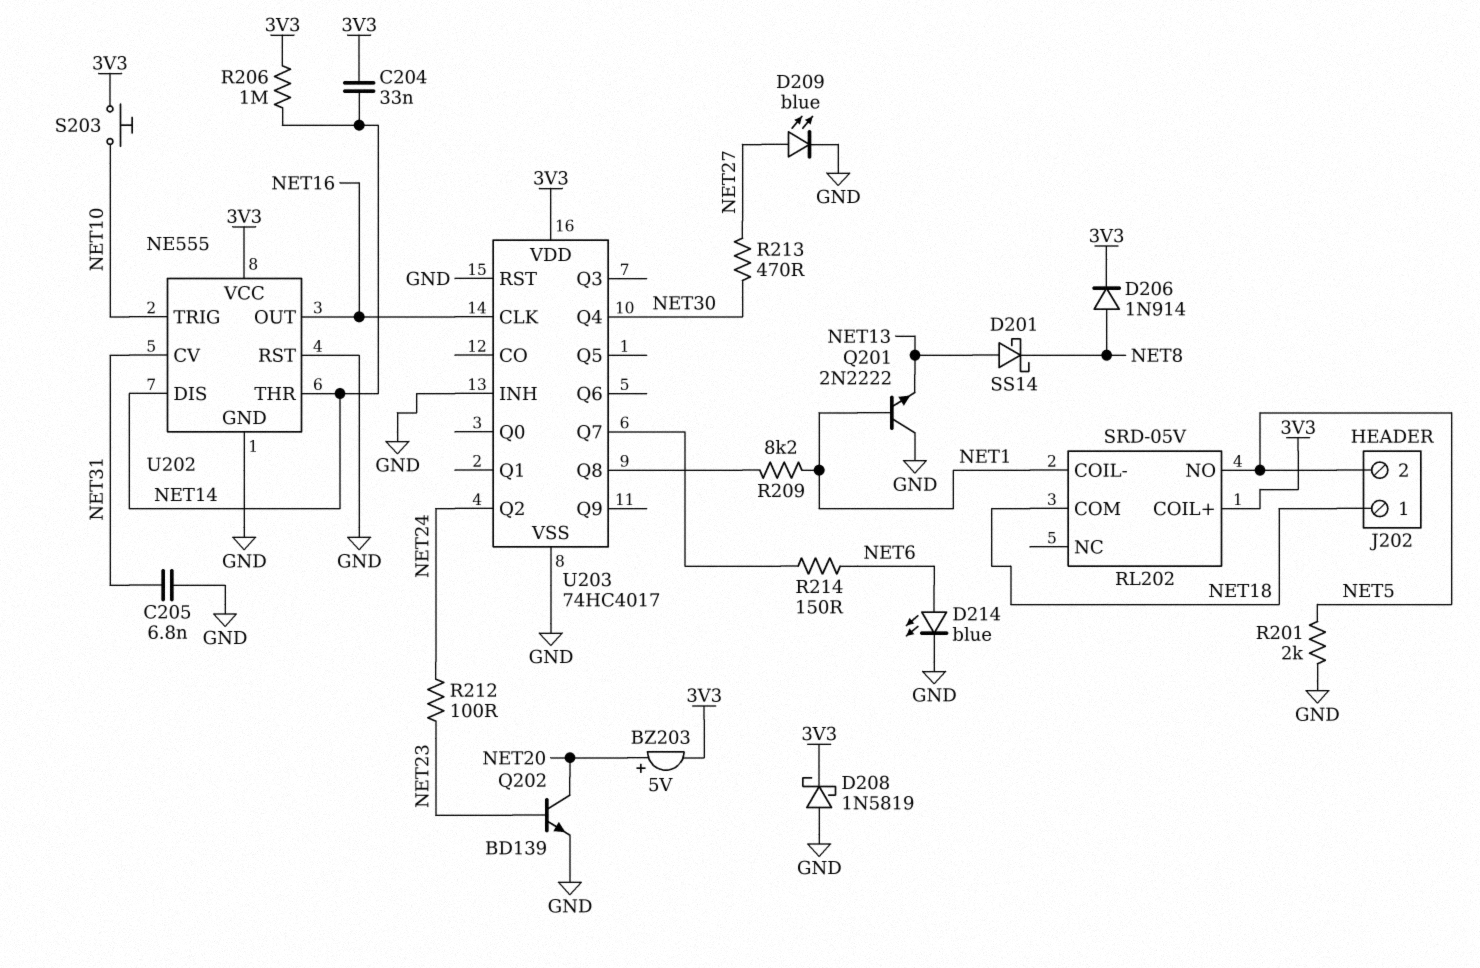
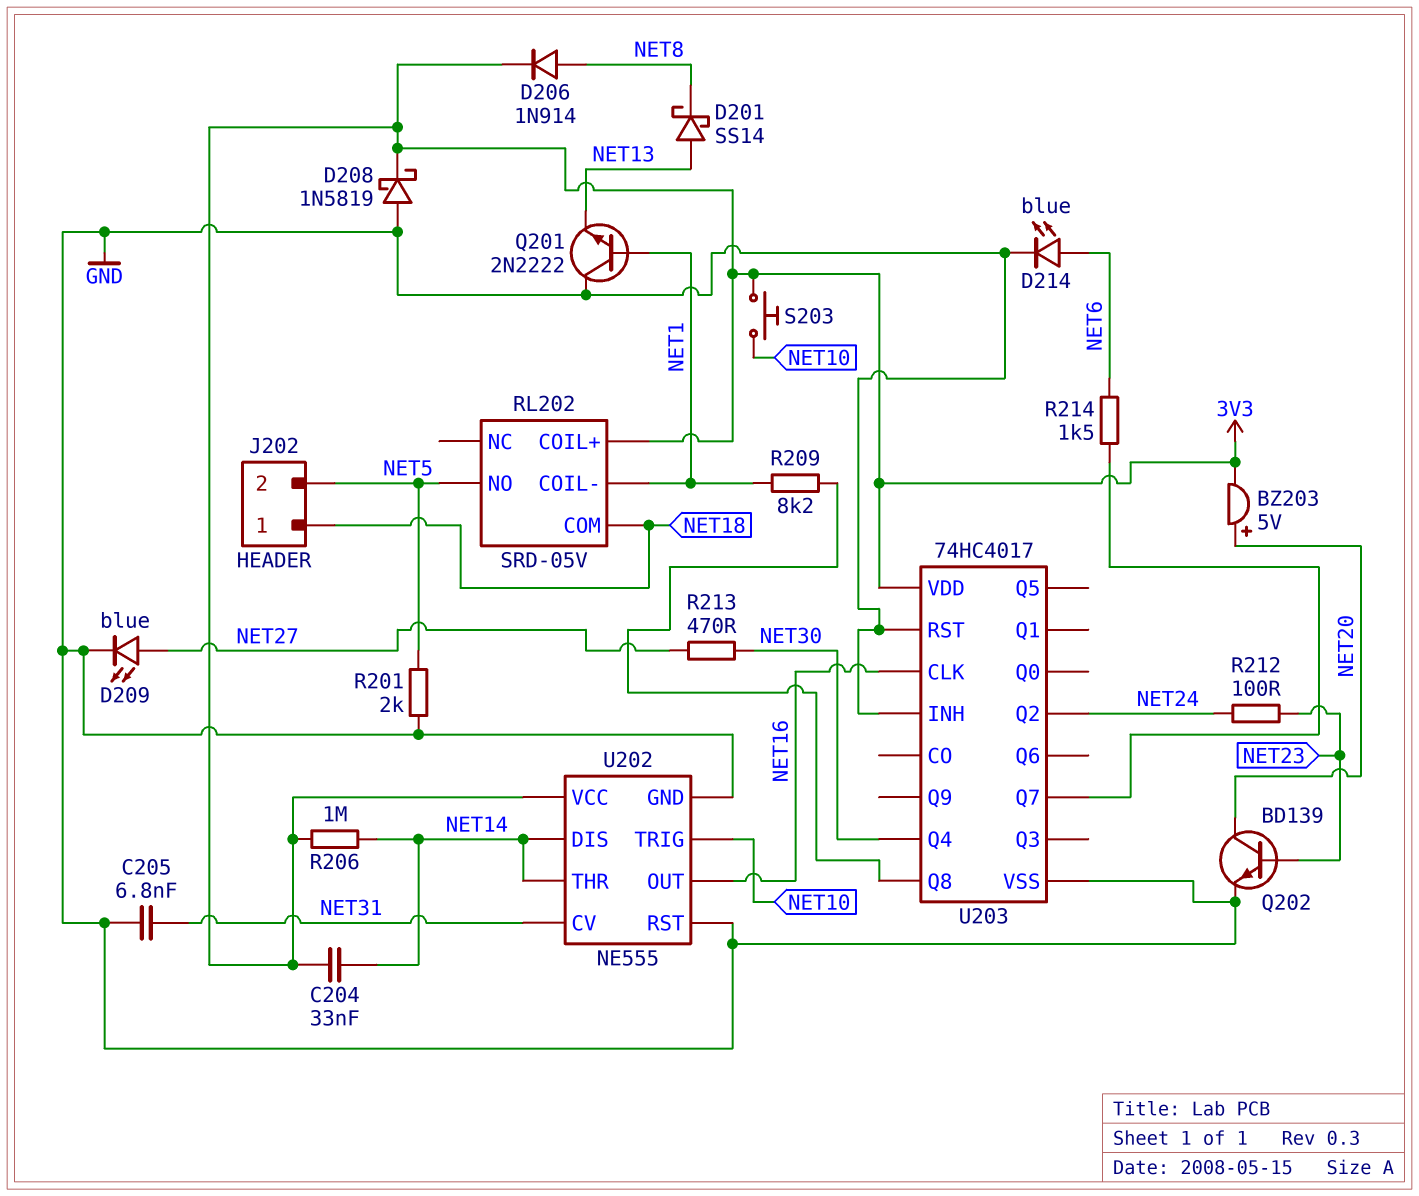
R214: 150 (NET6, U203/Q7) -> 1.5k (NET6, U203/Q7)

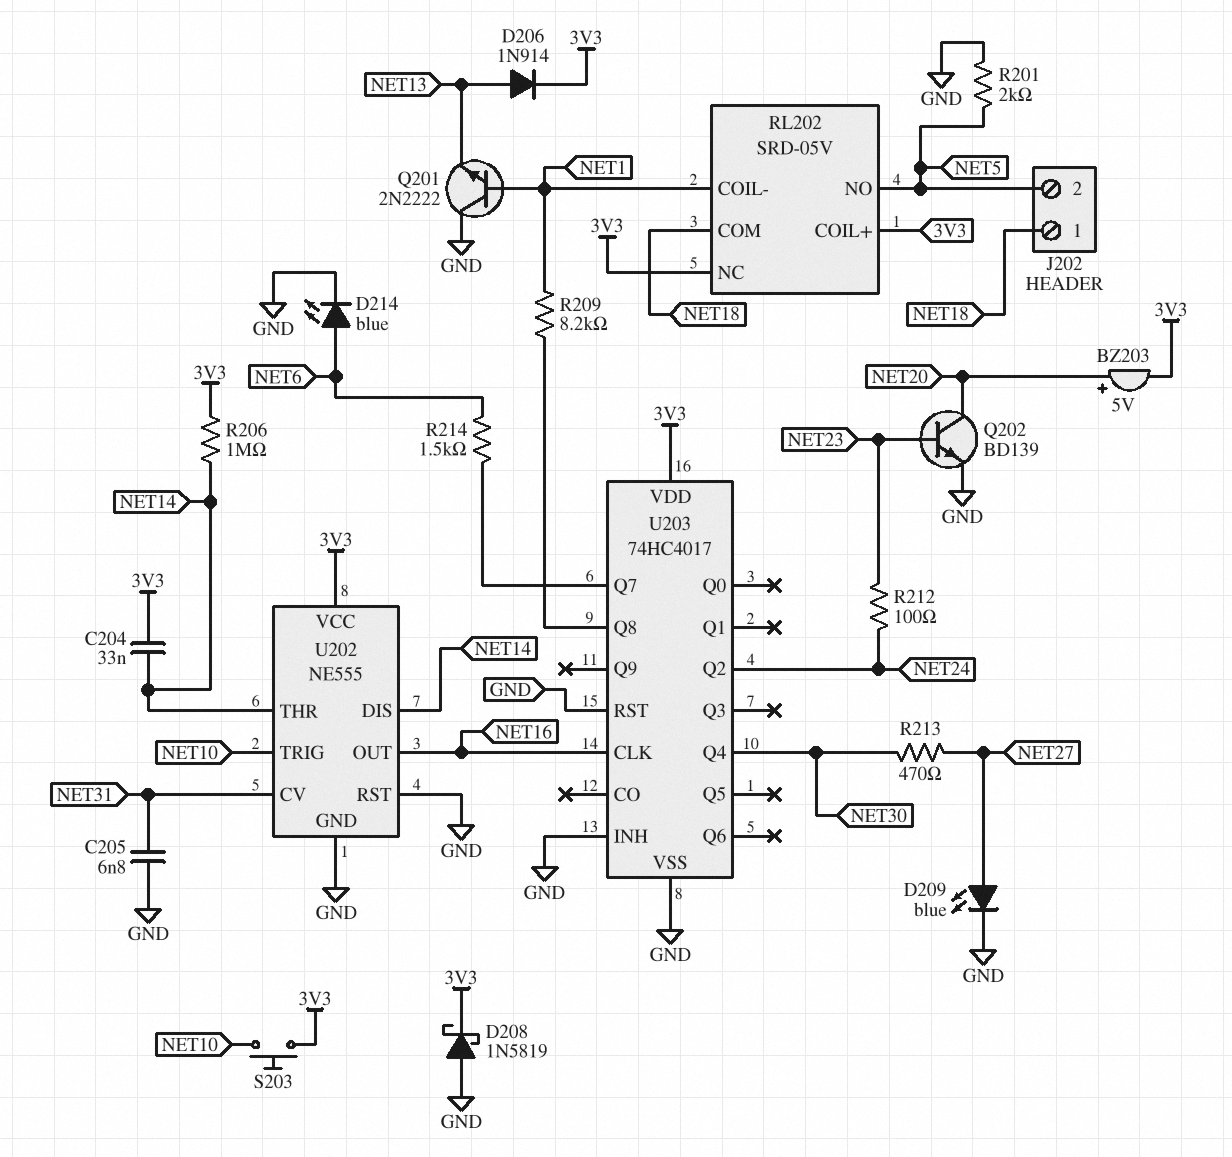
D201: schottky SS14 (A NET13, K NET8) -> none
D206: diode 1N914 (A NET8, K 3V3) -> diode 1N914 (A NET13, K 3V3)
RL202 pin NC: none -> 3V3

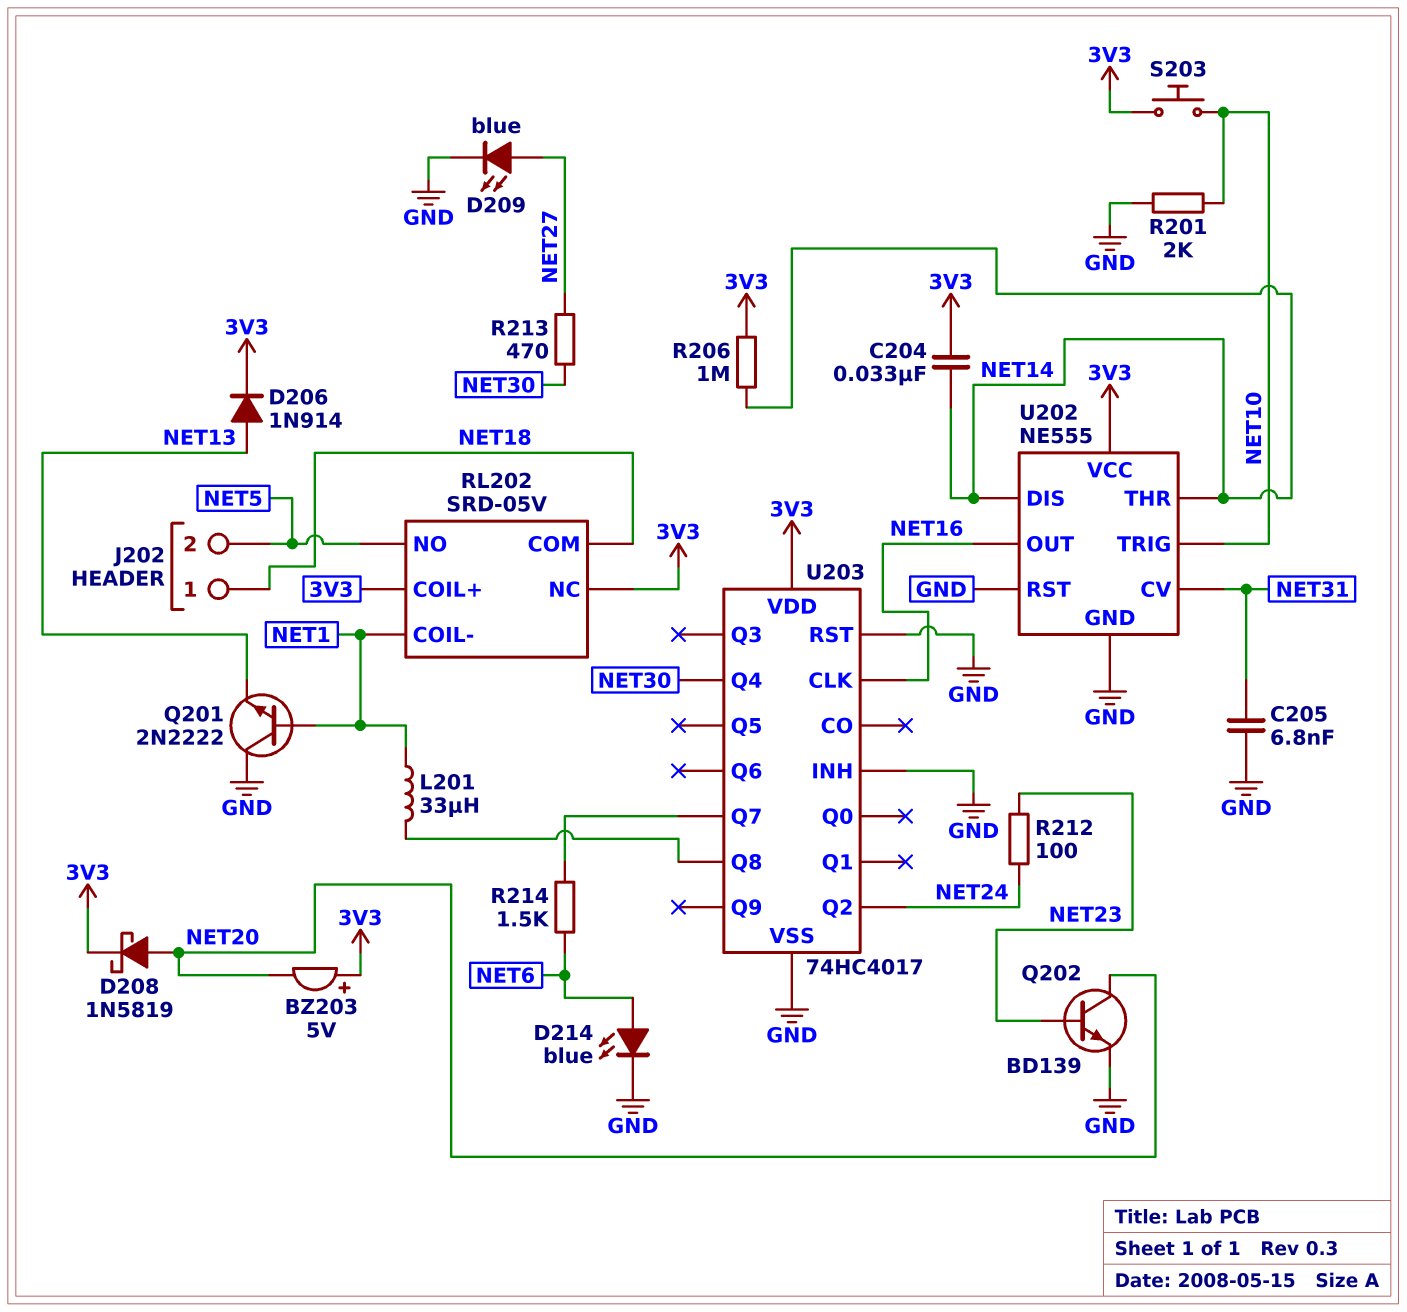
BZ203: buzzer 5V (plus NET20, minus 3V3) -> buzzer 5V (plus 3V3, minus NET20)
D208: schottky 1N5819 (A GND, K 3V3) -> schottky 1N5819 (A NET20, K 3V3)
L201: none -> 33uH (NET1, U203/Q8)
R201: 2k (GND, NET5) -> 2k (GND, NET10)
R209: 8.2k (NET1, U203/Q8) -> none

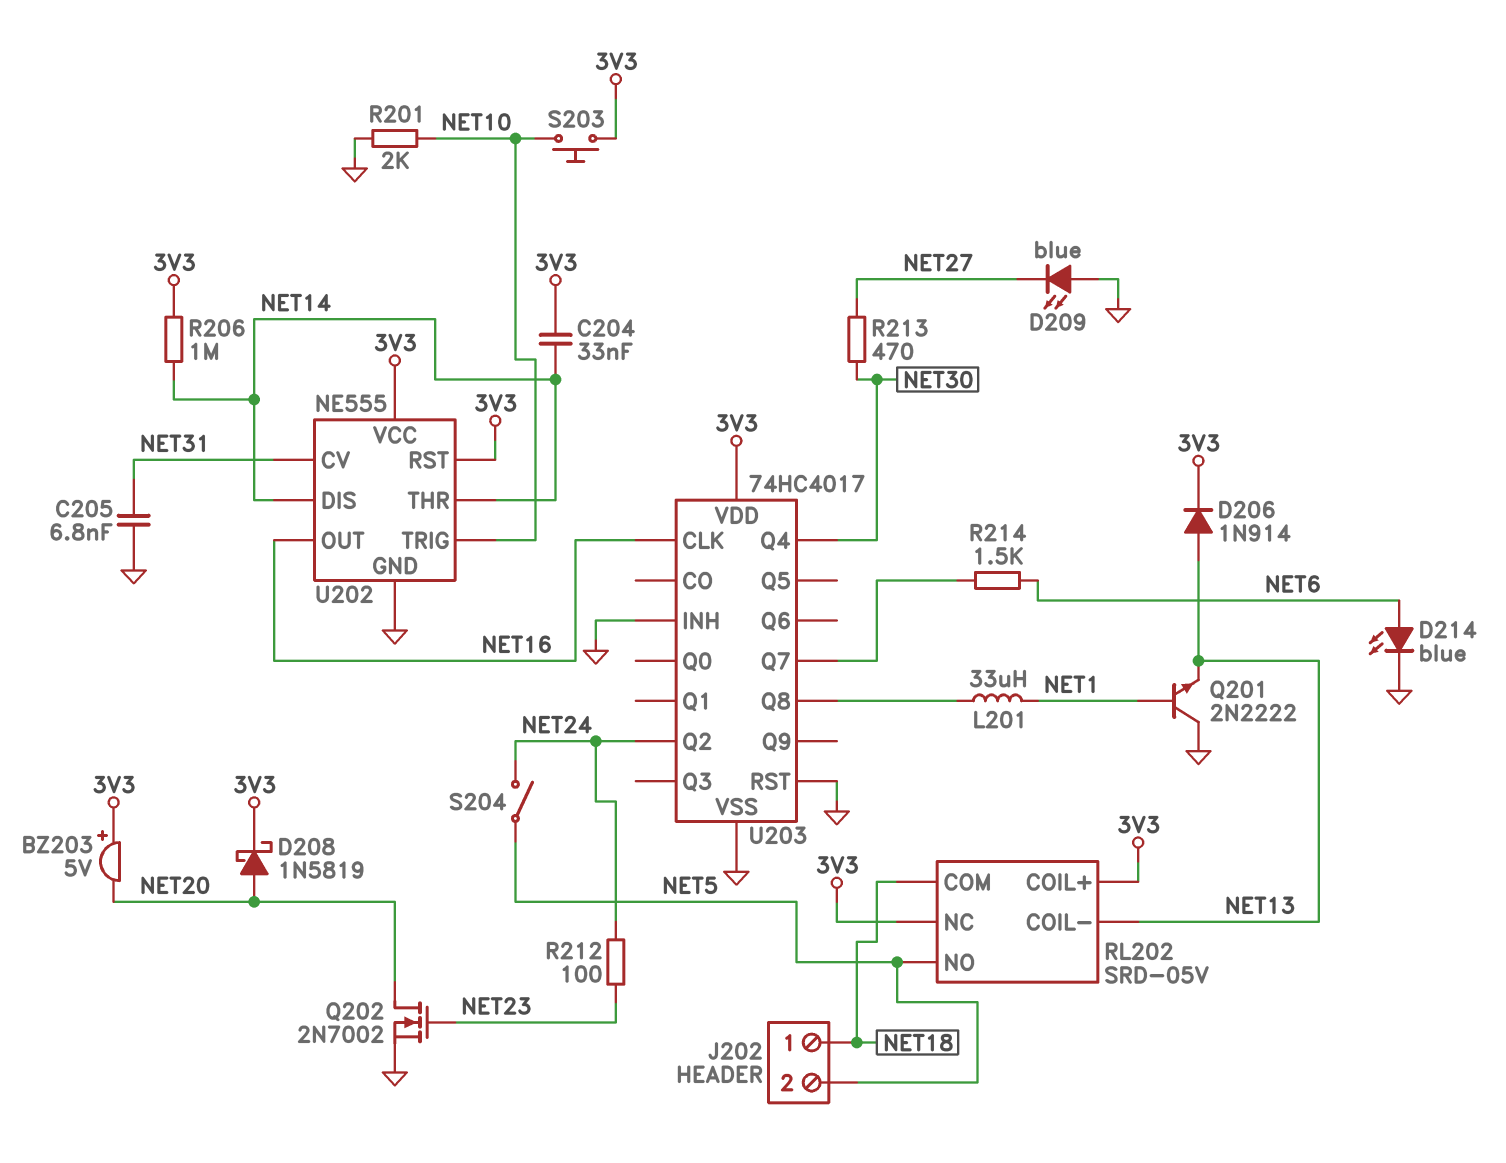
D209: LED blue (A NET27, K GND) -> LED blue (A GND, K NET27)
Q202: NPN BD139 (B NET23, C NET20, E GND) -> NMOS 2N7002 (G NET23, D NET20, S GND)
RL202 pin COIL-: NET1 -> NET13
S204: none -> switch (NET5, NET24)
U202 pin RST: GND -> 3V3

